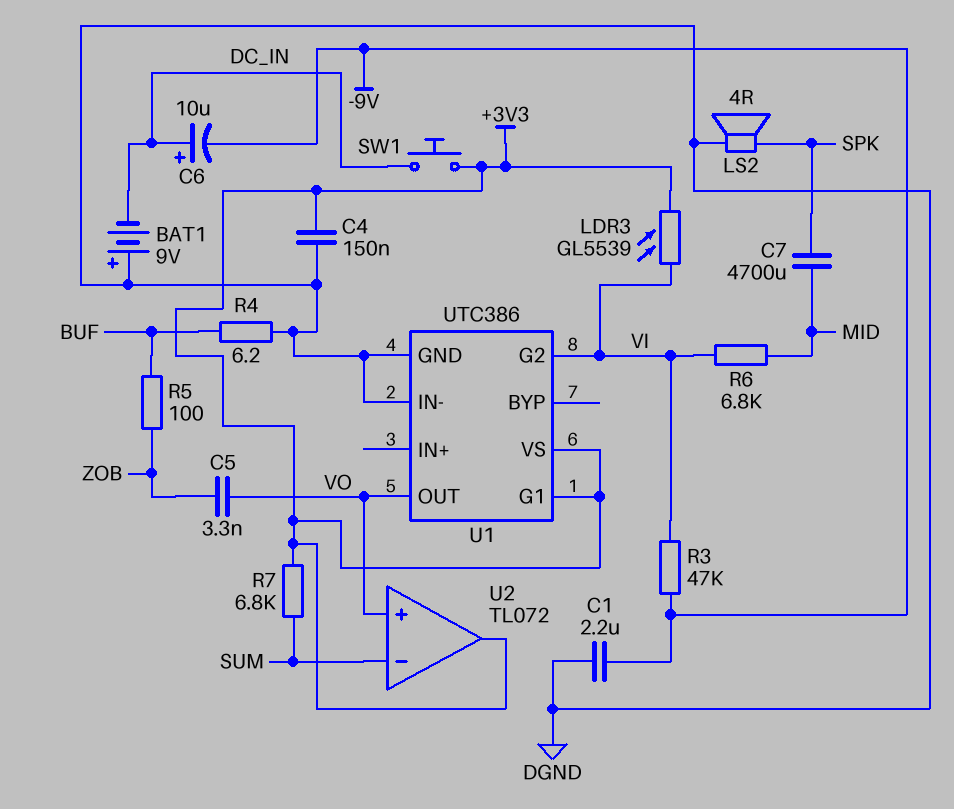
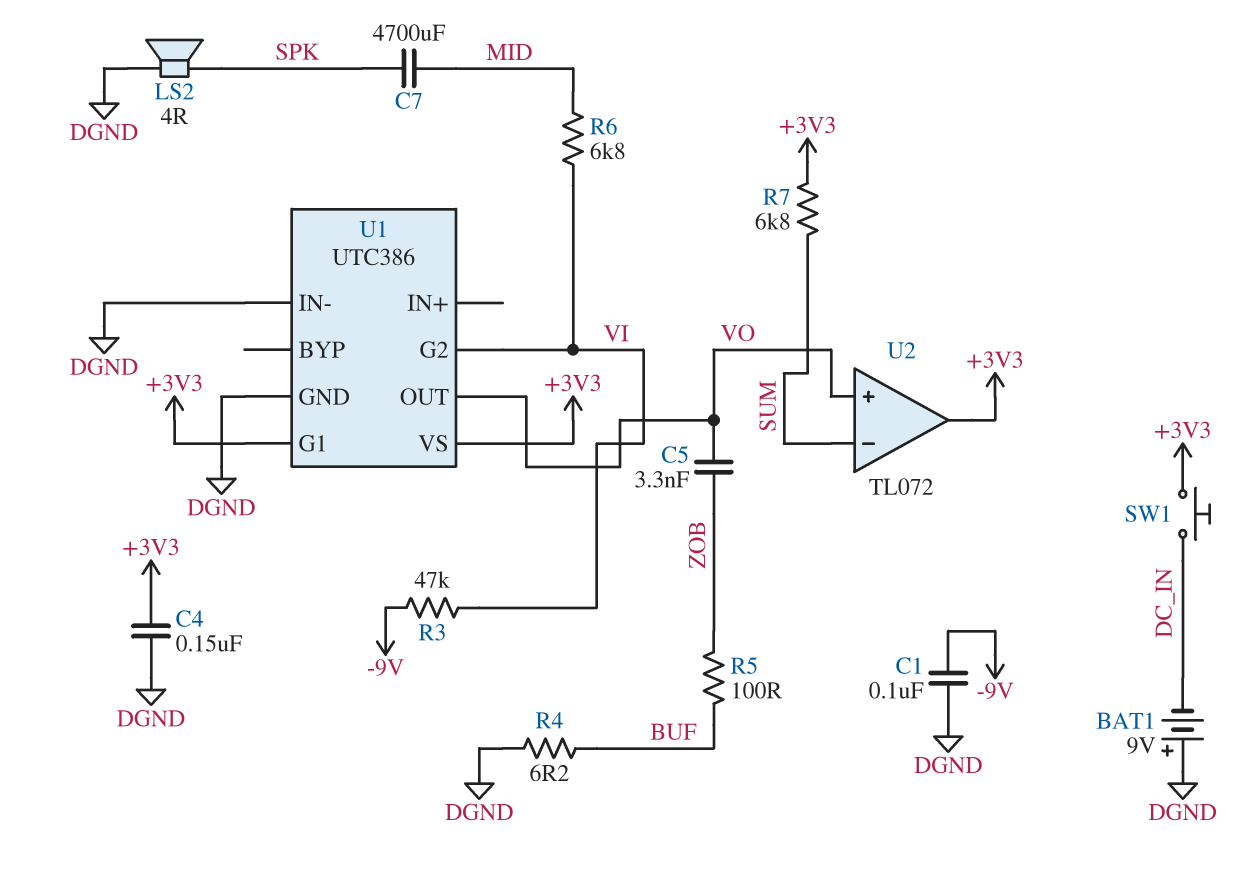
C1: 2.2uF (-9V, DGND) -> 100nF (-9V, DGND)
C6: 10uF (plus DC_IN, minus -9V) -> none
LDR3: GL5539 (+3V3, VI) -> none

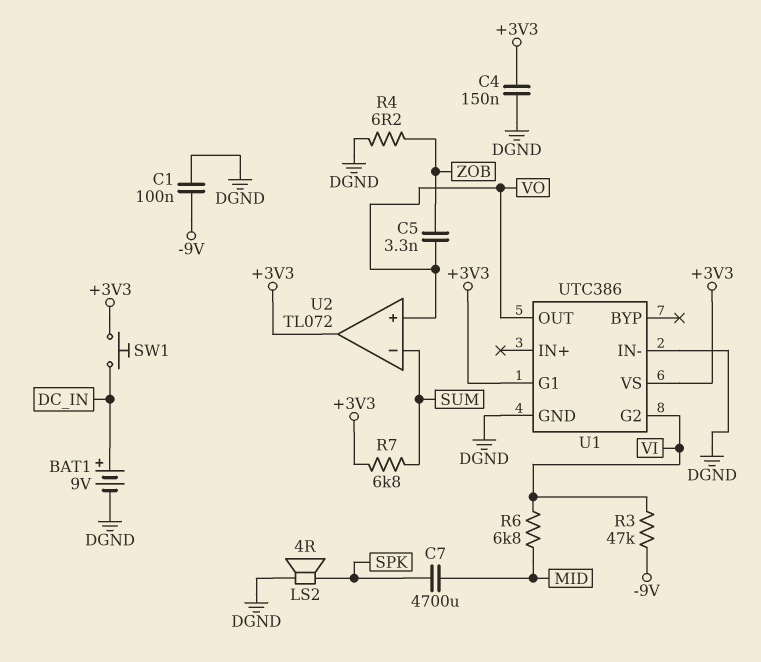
BAT1: 9V (plus DGND, minus DC_IN) -> 9V (plus DC_IN, minus DGND)
R4: 6.2 (BUF, DGND) -> 6.2 (DGND, ZOB)
R5: 100 (BUF, ZOB) -> none

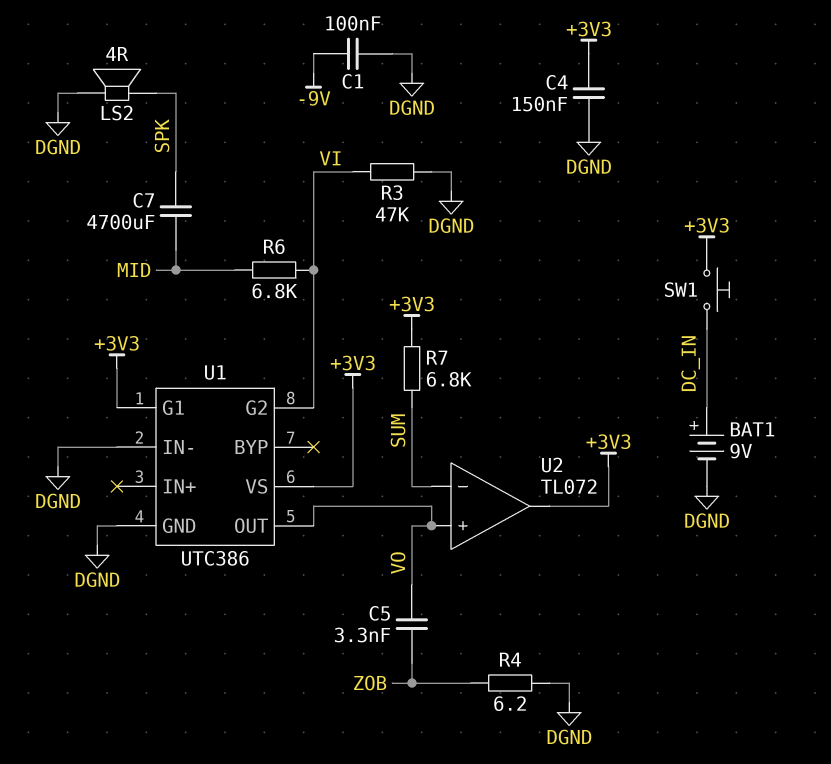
R3: 47k (-9V, VI) -> 47k (DGND, VI)

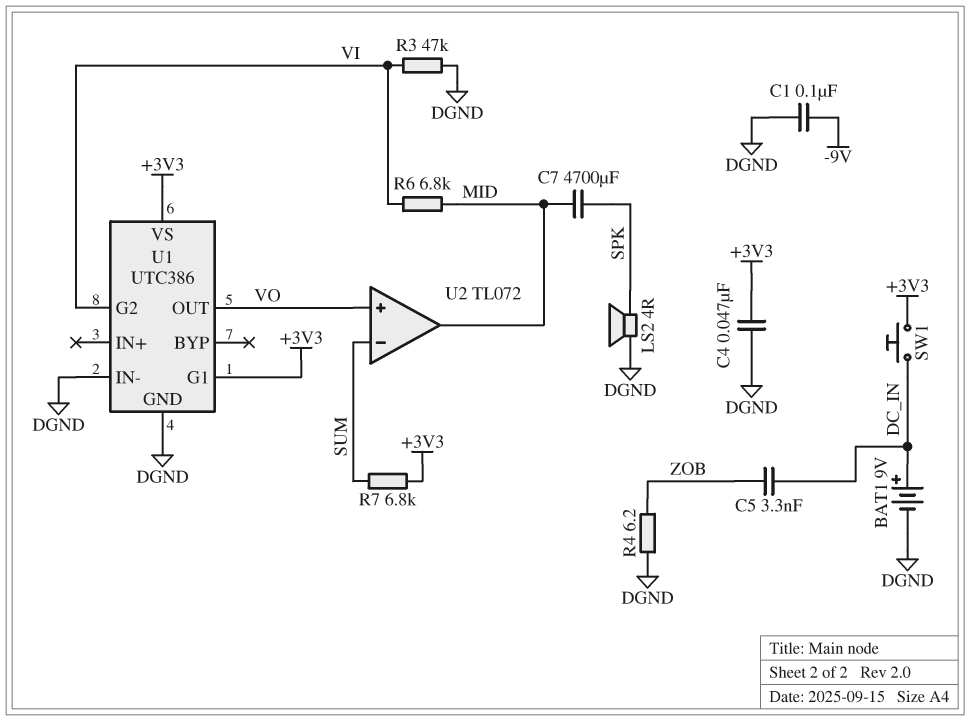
C4: 150nF (+3V3, DGND) -> 47nF (+3V3, DGND)
C5: 3.3nF (VO, ZOB) -> 3.3nF (DC_IN, ZOB)
U2 pin out: +3V3 -> MID

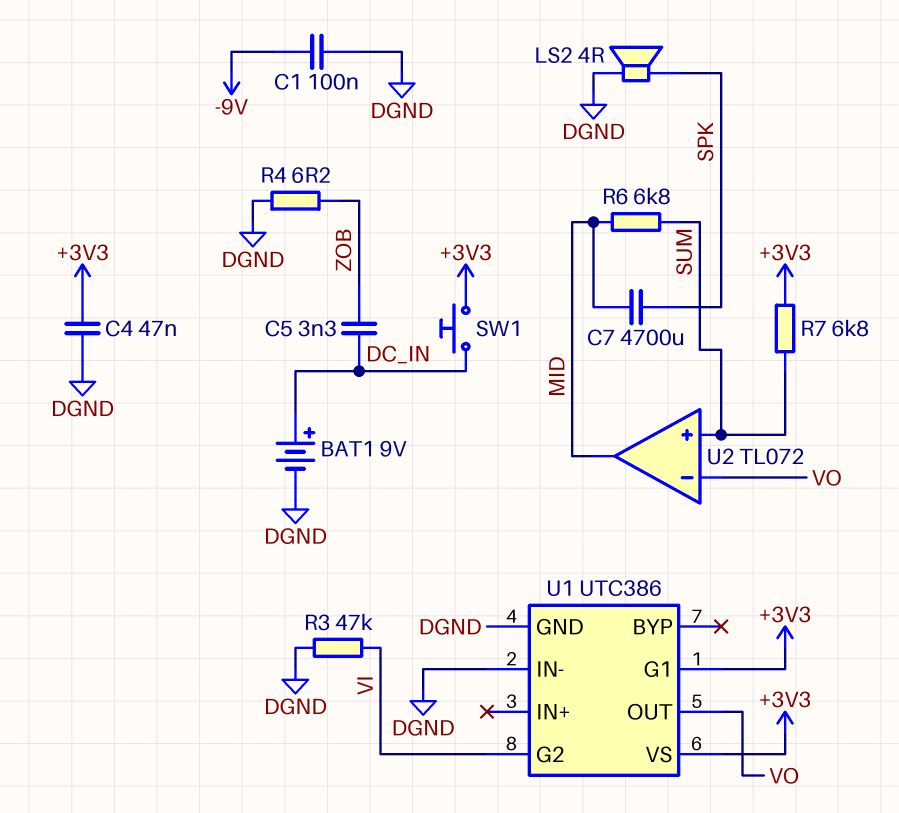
R6: 6.8k (MID, VI) -> 6.8k (MID, SUM)
U2 pin in+: VO -> SUM
U2 pin in-: SUM -> VO

